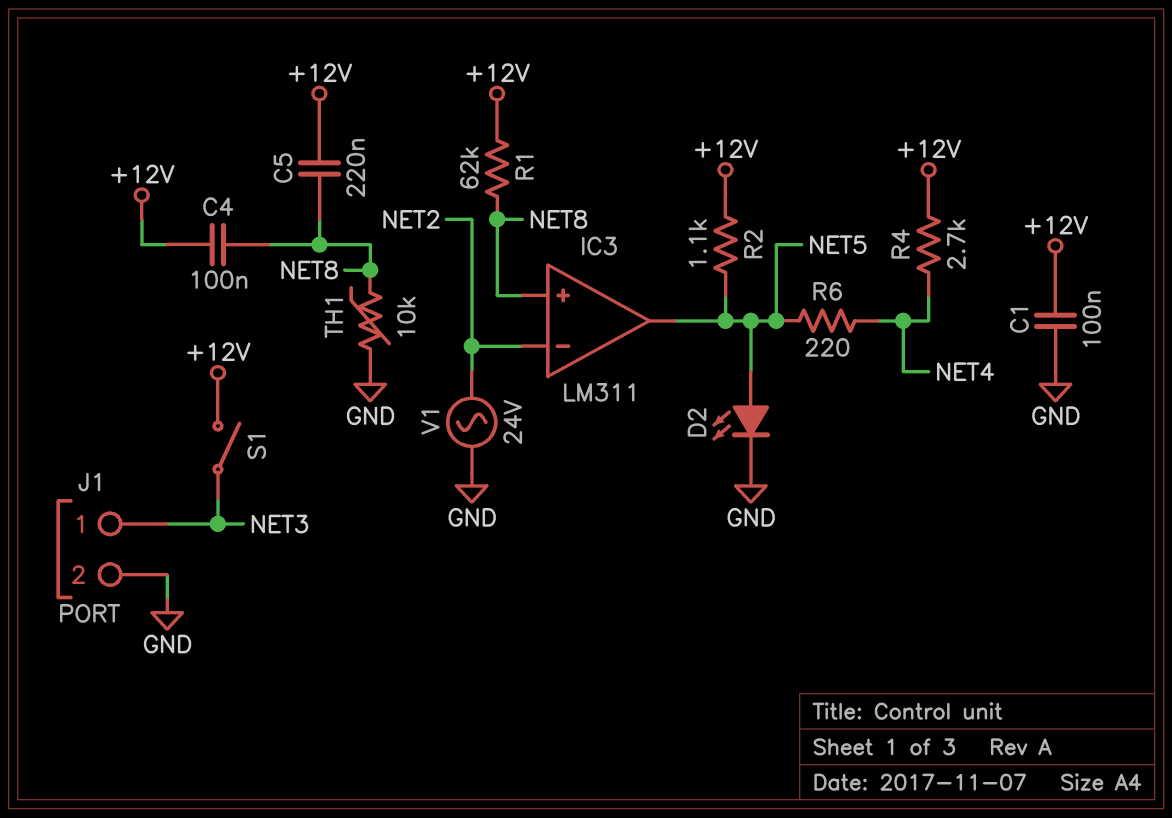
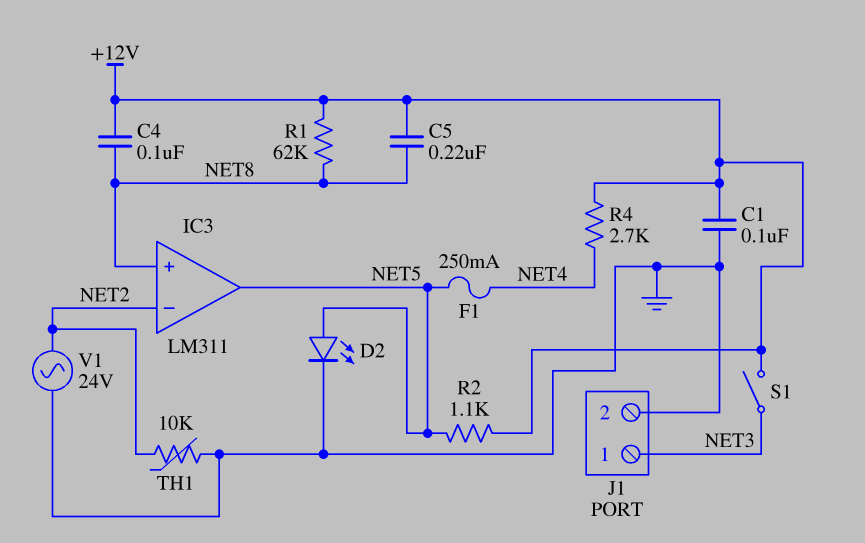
F1: none -> 250mA (NET4, NET5)
R6: 220 (NET4, NET5) -> none
TH1: 10k (GND, NET8) -> 10k (GND, NET2)

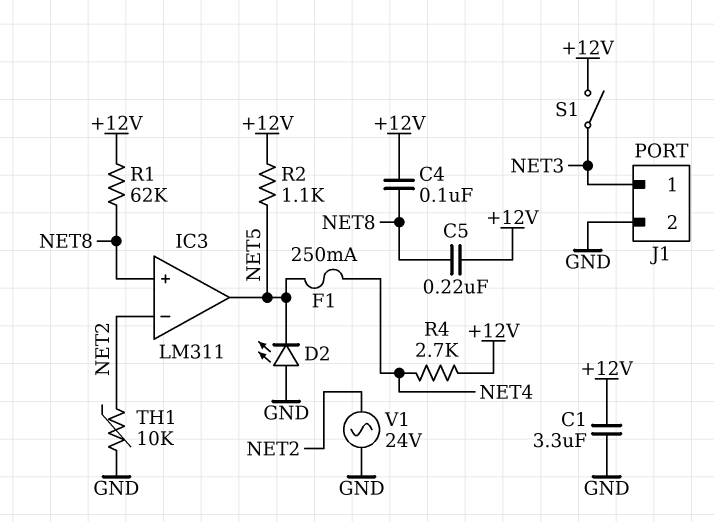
C1: 100nF (+12V, GND) -> 3.3uF (+12V, GND)
D2: LED (A NET5, K GND) -> LED (A GND, K NET5)

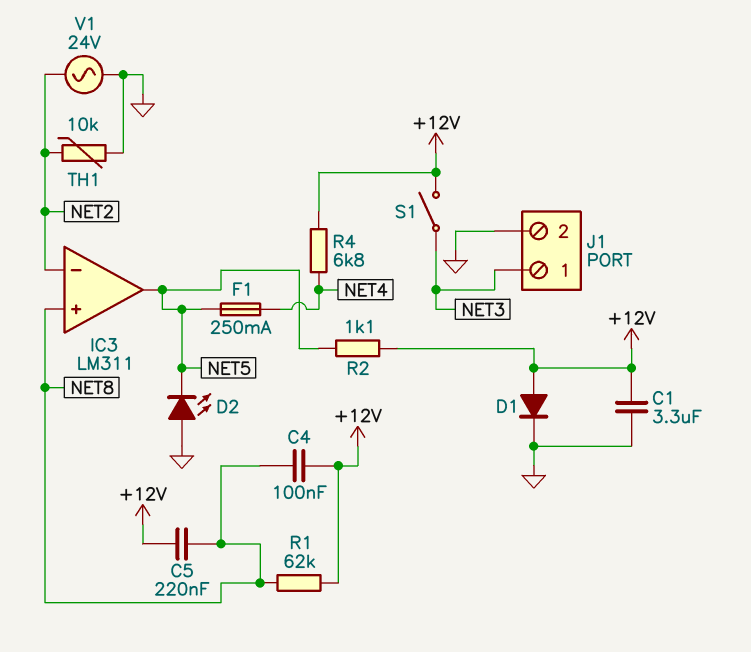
D1: none -> diode (A +12V, K GND)
R4: 2.7k (+12V, NET4) -> 6.8k (+12V, NET4)

